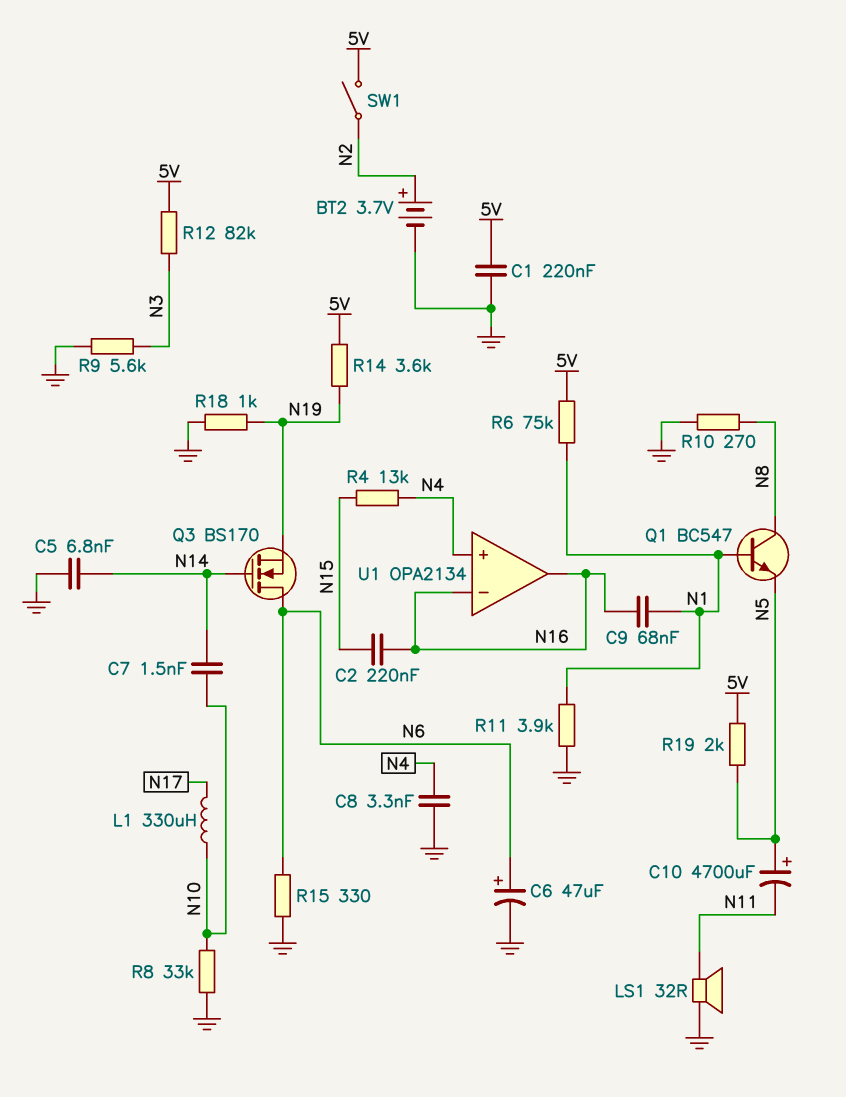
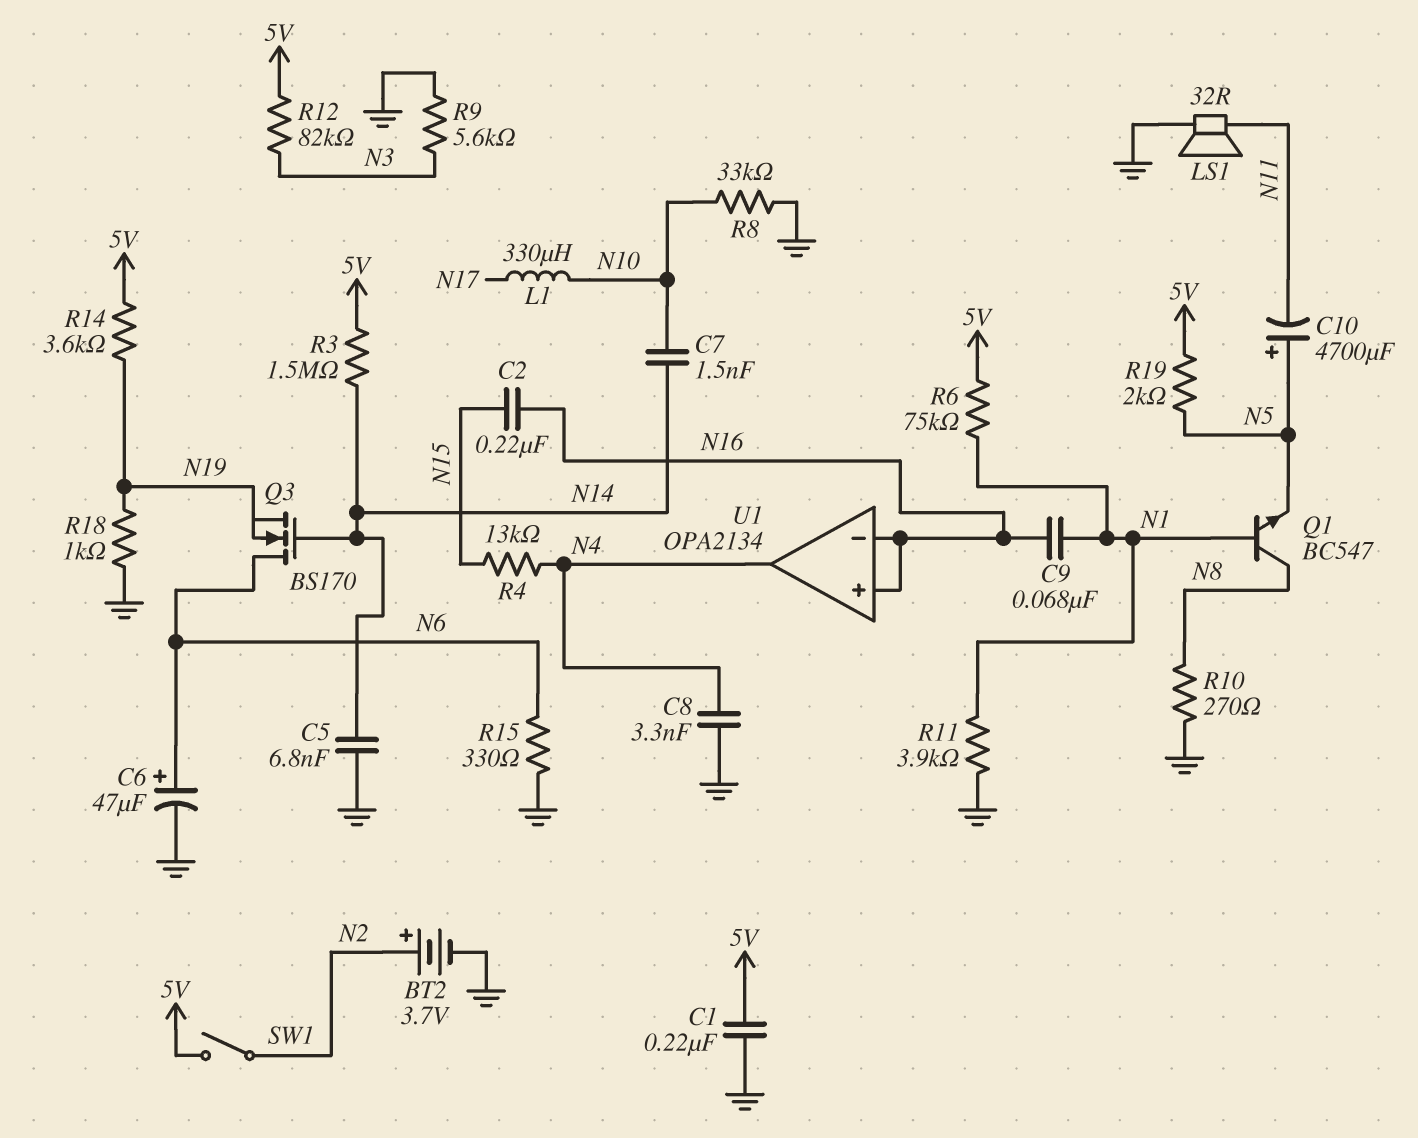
R3: none -> 1.5M (5V, N14)
U1 pin in+: N4 -> N16
U1 pin out: N16 -> N4

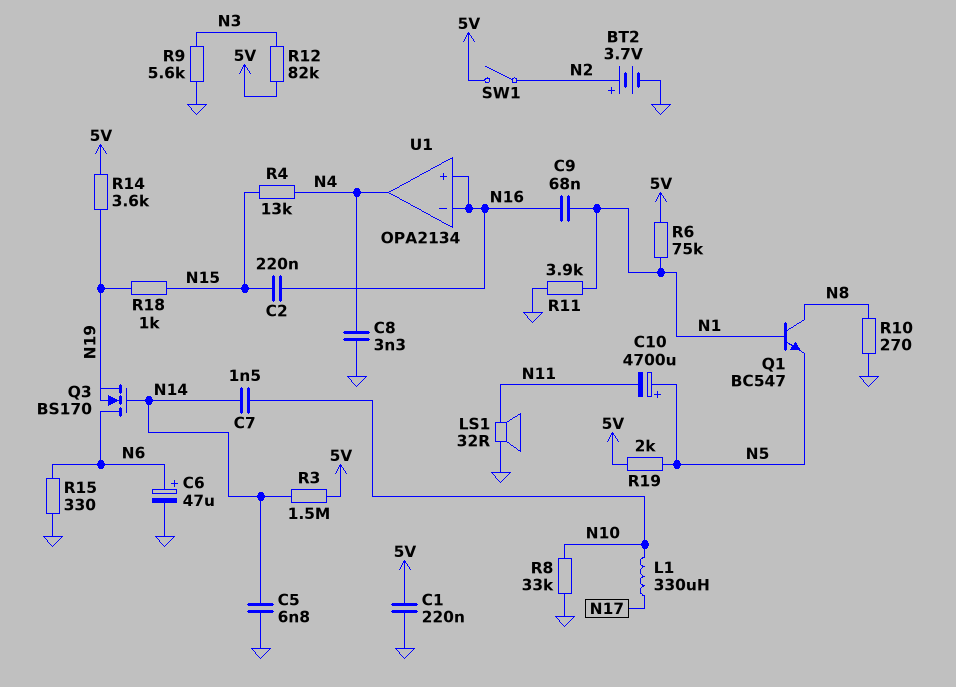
R18: 1k (GND, N19) -> 1k (N15, N19)

